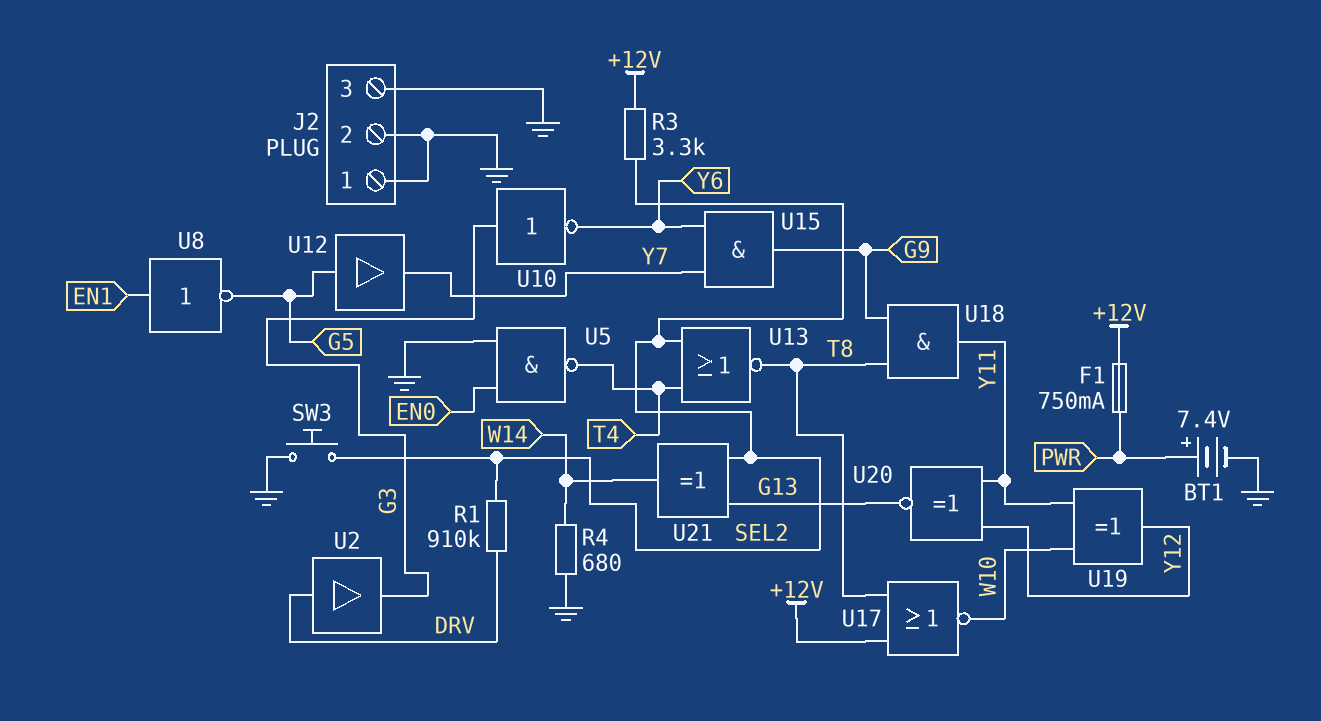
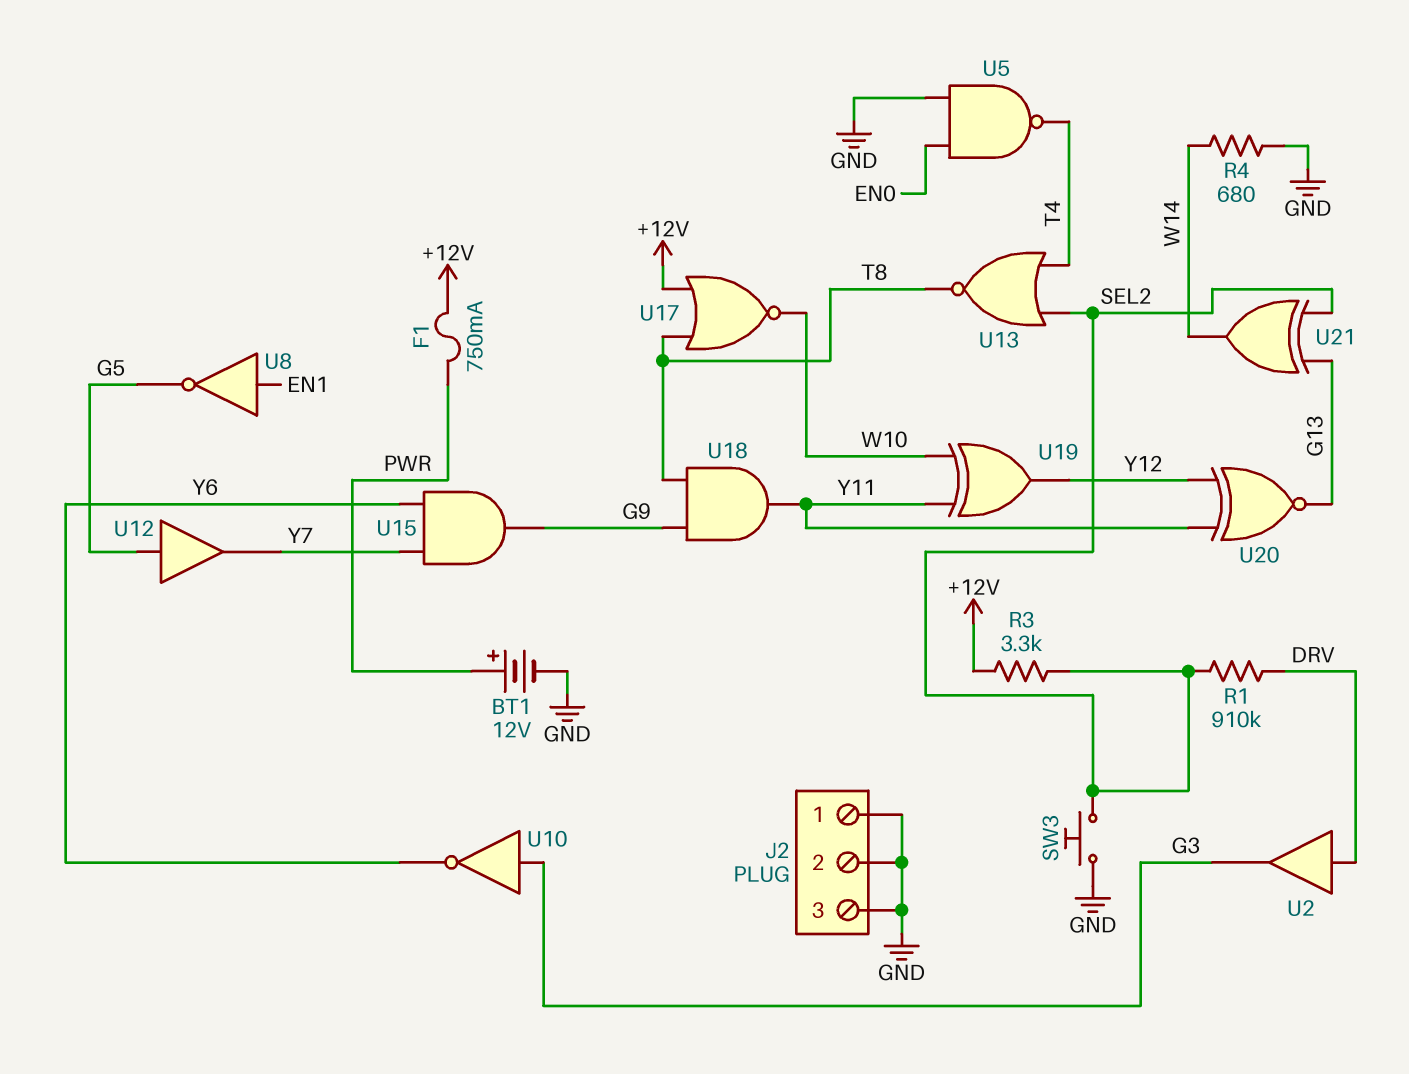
BT1: 7.4V (plus PWR, minus GND) -> 12V (plus PWR, minus GND)

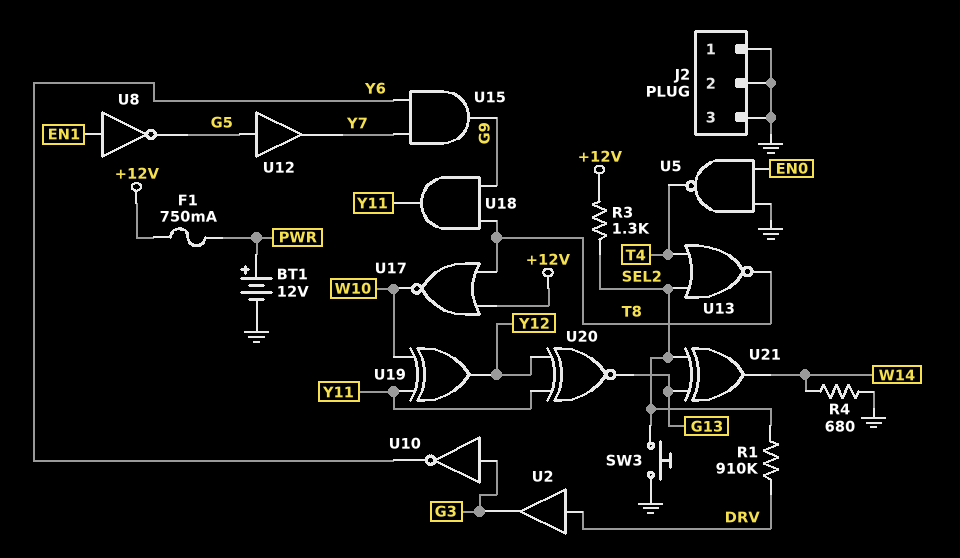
R3: 3.3k (+12V, SEL2) -> 1.3k (+12V, SEL2)

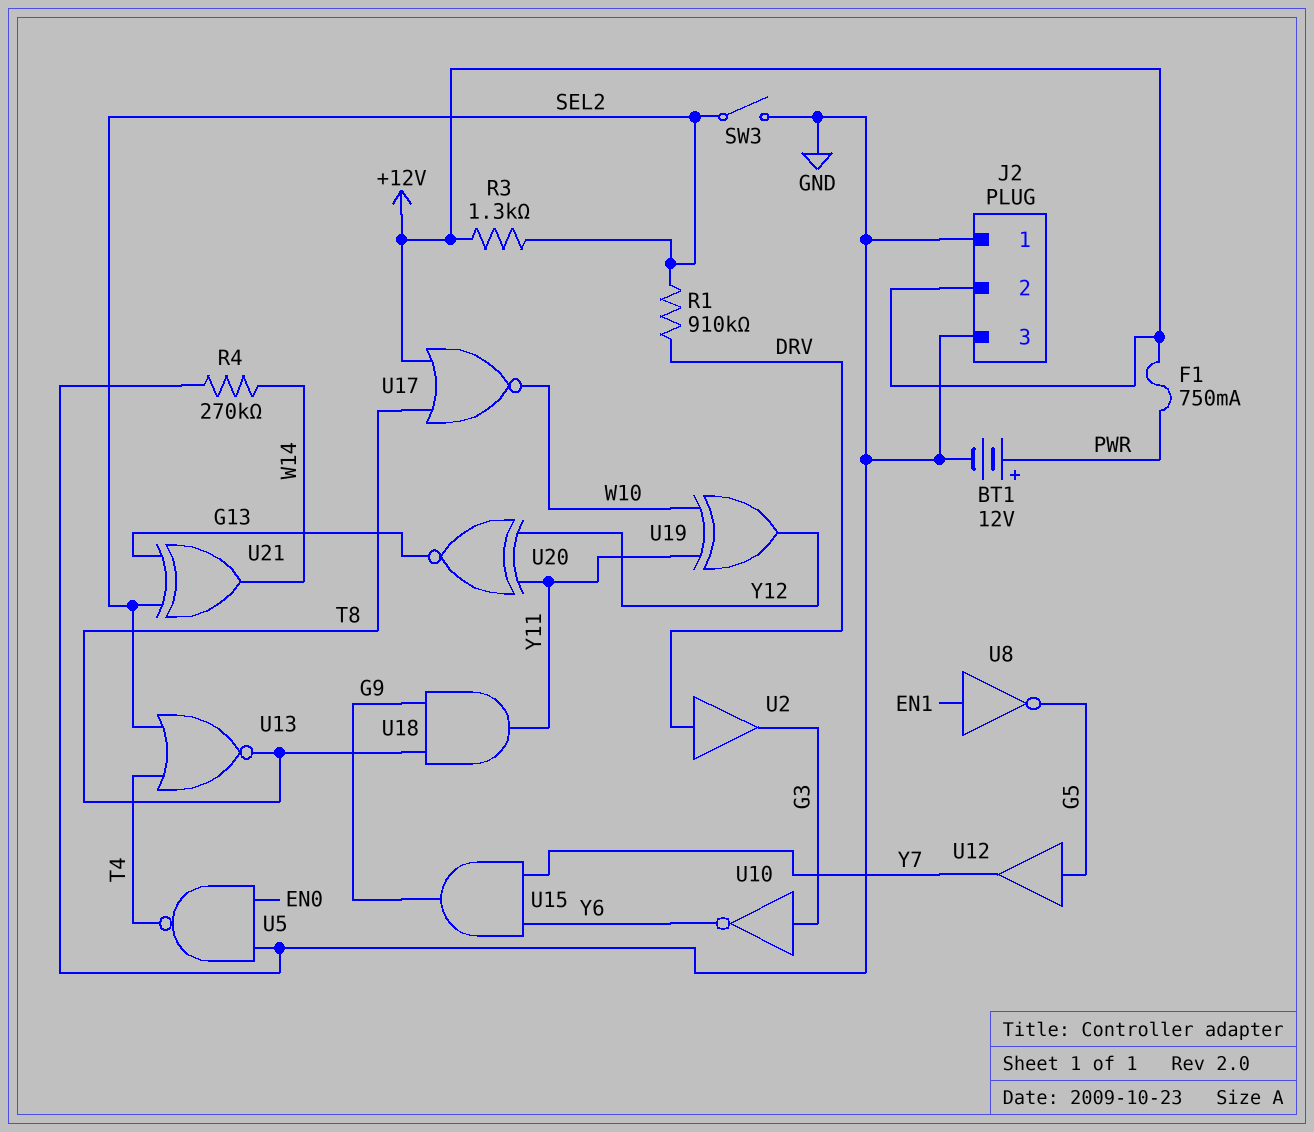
J2 pin 2: GND -> +12V
R4: 680 (GND, W14) -> 270k (GND, W14)
SW3: button (GND, SEL2) -> switch (GND, SEL2)

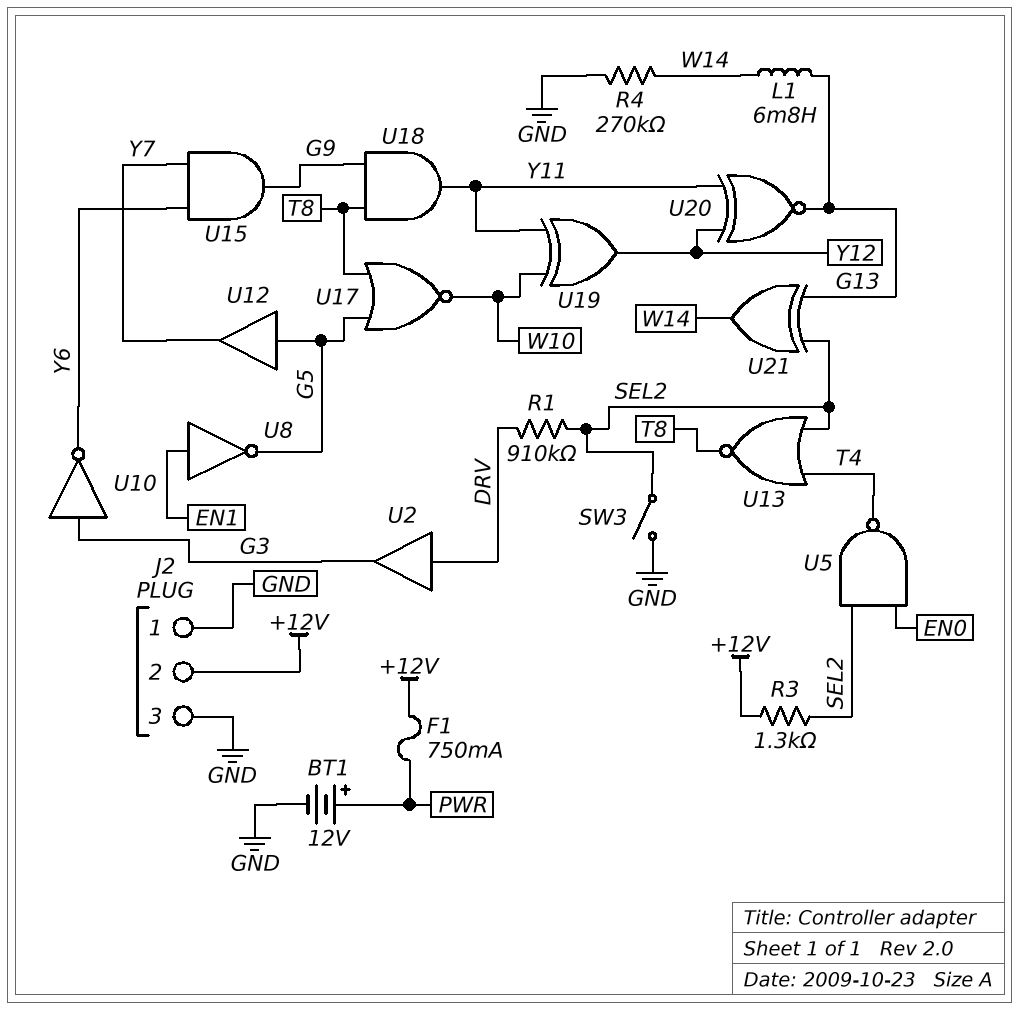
L1: none -> 6.8mH (G13, W14)
U5: NAND (in EN0, in GND, out T4) -> NAND (in EN0, in SEL2, out T4)
U17: NOR (in +12V, in T8, out W10) -> NOR (in G5, in T8, out W10)

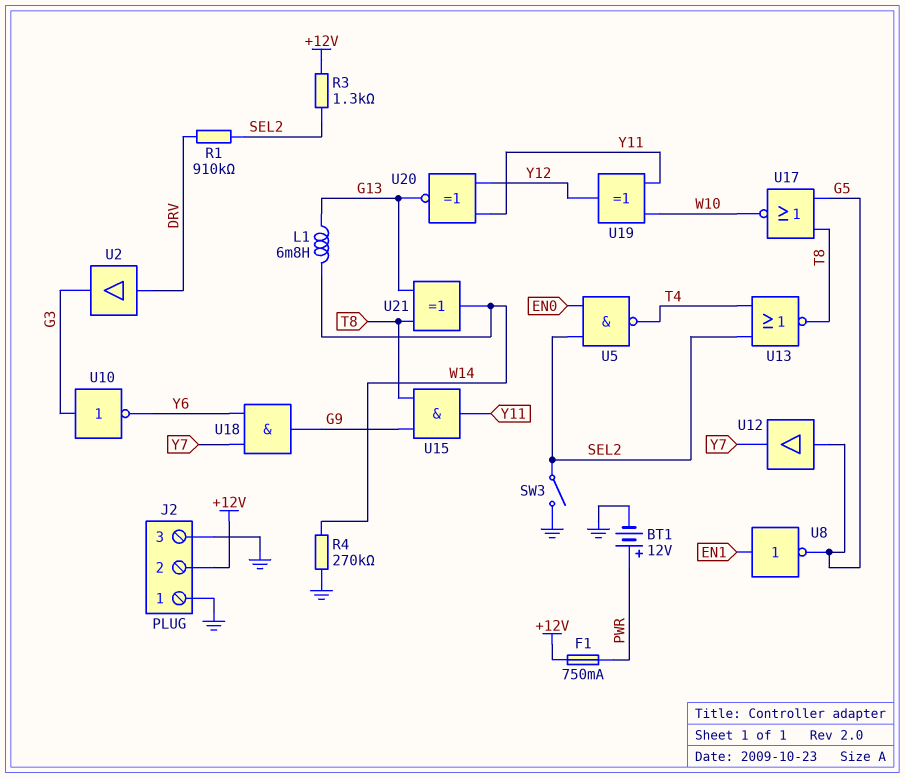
U15: AND (in Y6, in Y7, out G9) -> AND (in G9, in T8, out Y11)
U18: AND (in G9, in T8, out Y11) -> AND (in Y6, in Y7, out G9)
U21: XOR (in G13, in SEL2, out W14) -> XOR (in G13, in T8, out W14)

